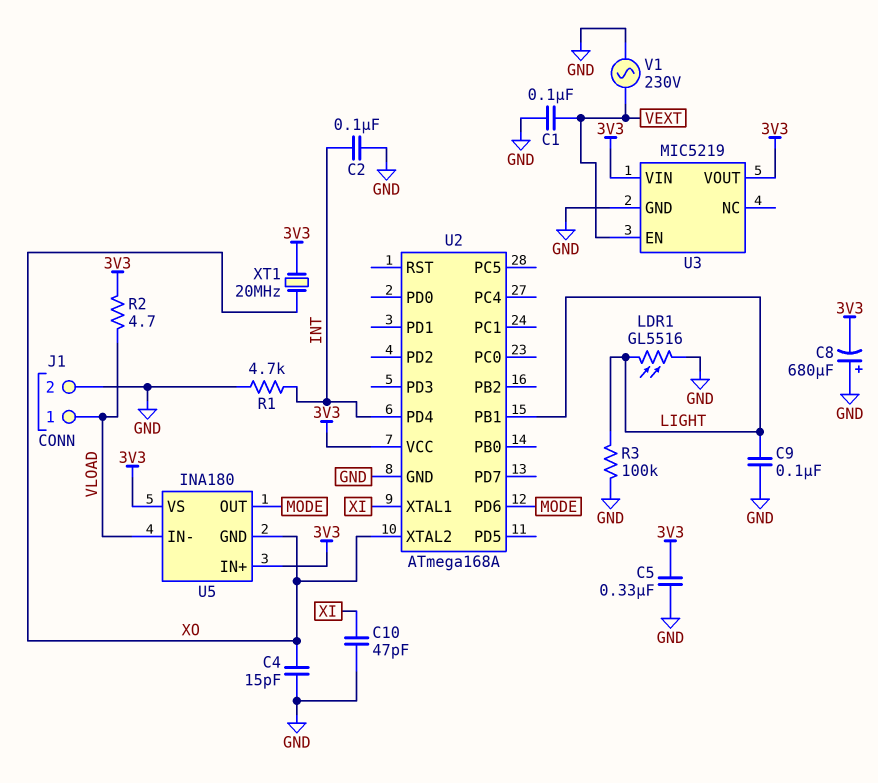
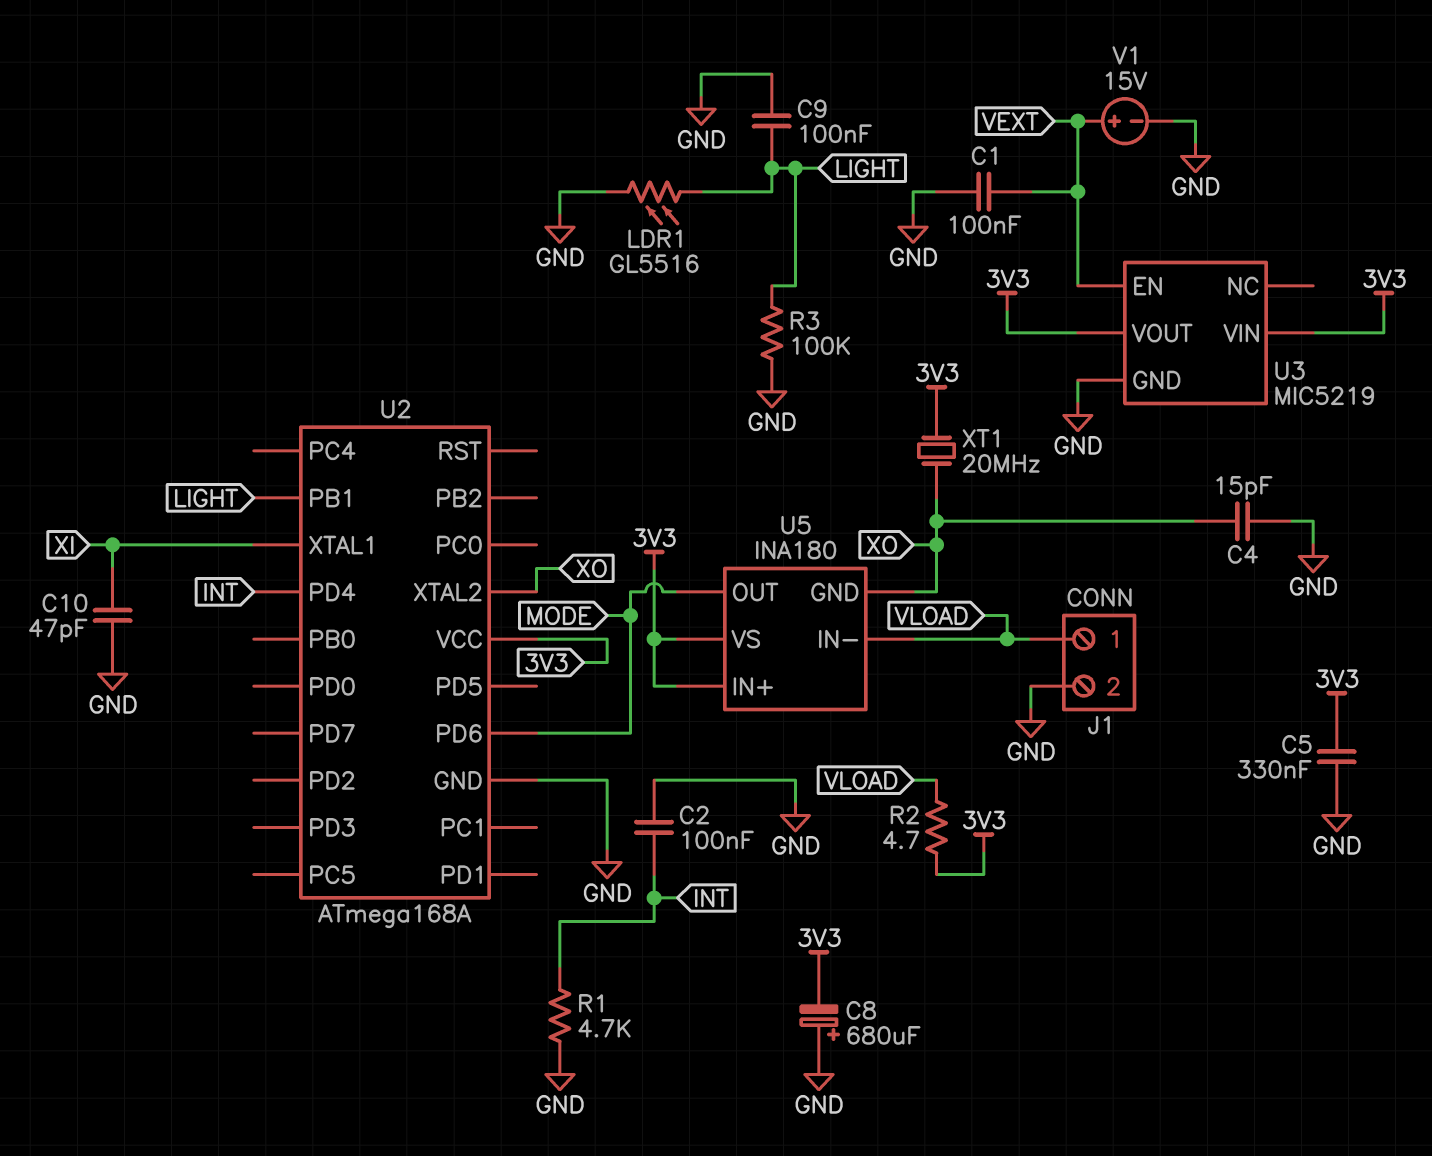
V1: AC 230V (GND, VEXT) -> 15V (plus VEXT, minus GND)

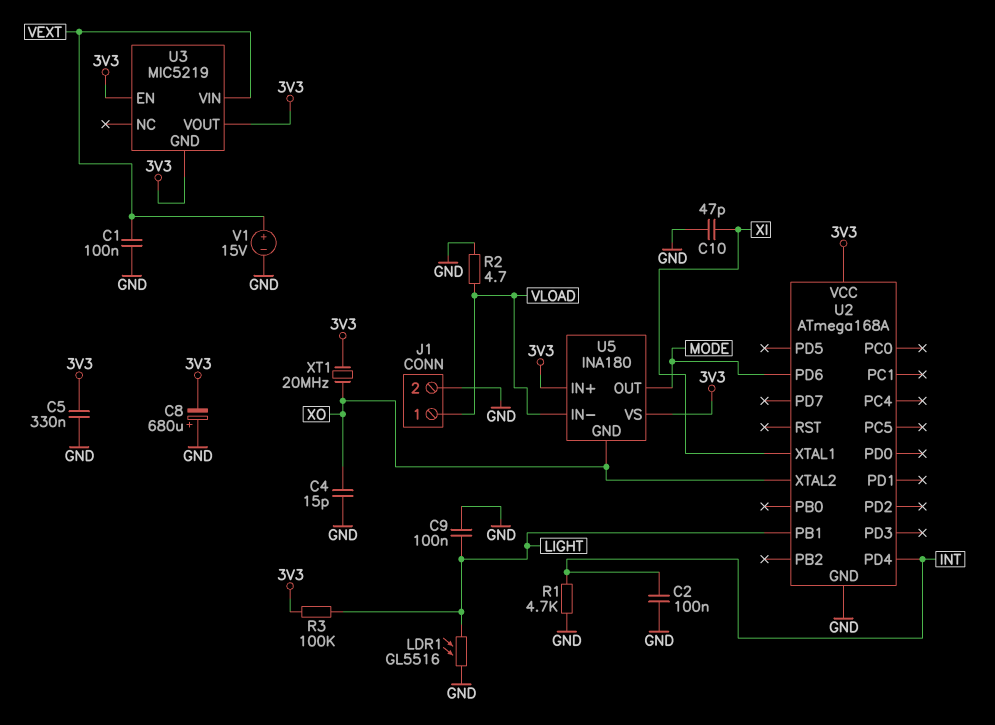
R2: 4.7 (3V3, VLOAD) -> 4.7 (GND, VLOAD)
R3: 100k (GND, LIGHT) -> 100k (3V3, LIGHT)
U3 pin EN: VEXT -> 3V3
U3 pin GND: GND -> 3V3
U3 pin VIN: 3V3 -> VEXT

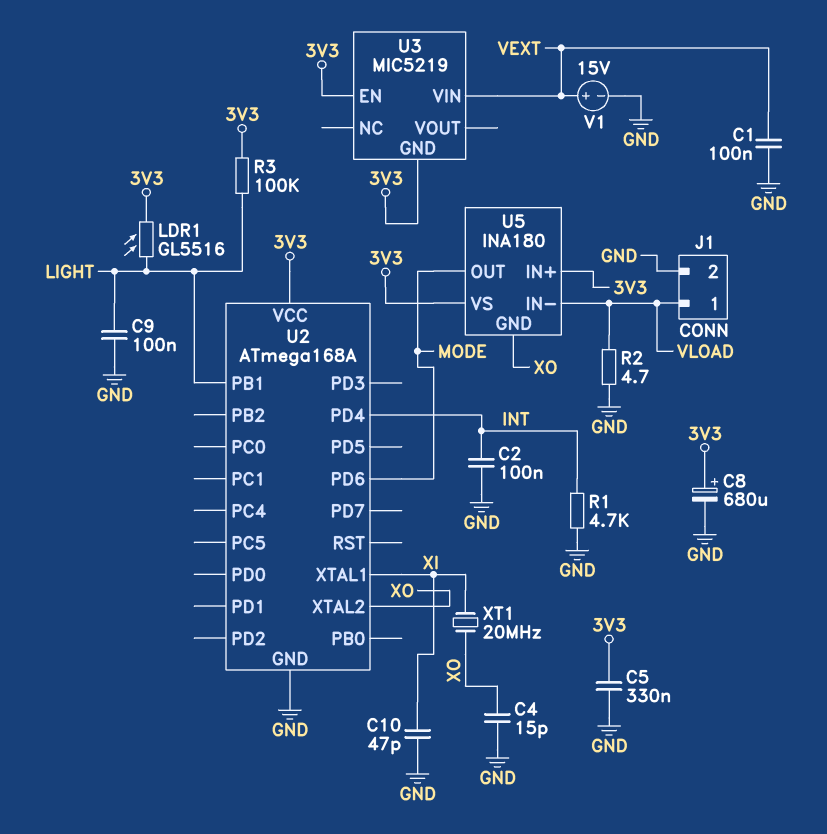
C8: 680uF (plus GND, minus 3V3) -> 680uF (plus 3V3, minus GND)
LDR1: GL5516 (GND, LIGHT) -> GL5516 (3V3, LIGHT)
U3 pin VOUT: 3V3 -> none
XT1: 20MHz (3V3, XO) -> 20MHz (XI, XO)

